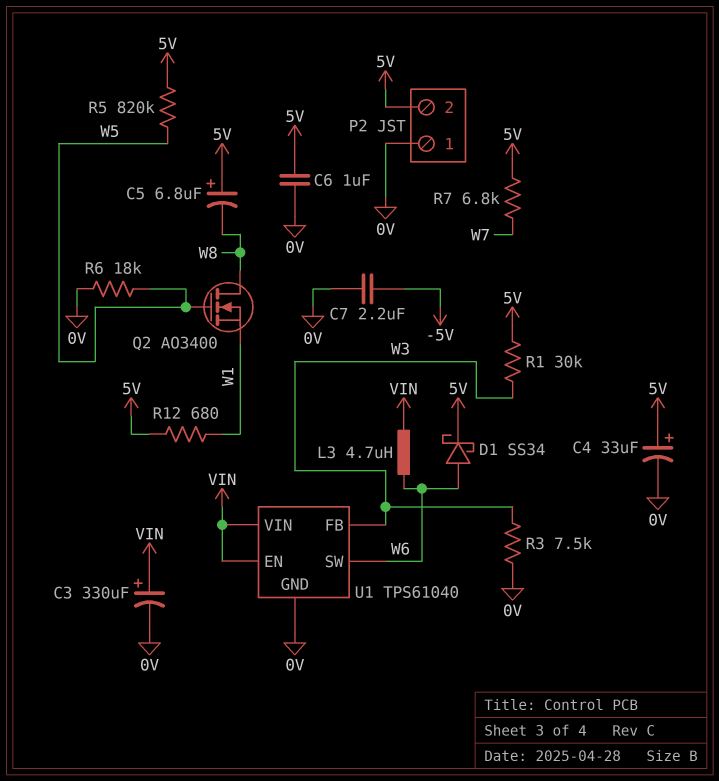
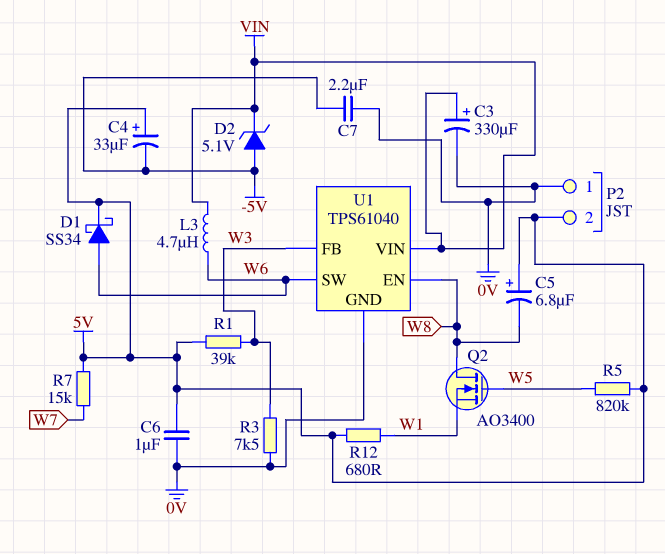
C4: 33uF (plus 5V, minus 0V) -> 33uF (plus 5V, minus -5V)
D2: none -> zener 5.1V (A -5V, K VIN)
R1: 30k (5V, W3) -> 39k (5V, W3)
R6: 18k (0V, W5) -> none
R7: 6.8k (5V, W7) -> 15k (5V, W7)
U1 pin EN: VIN -> W8

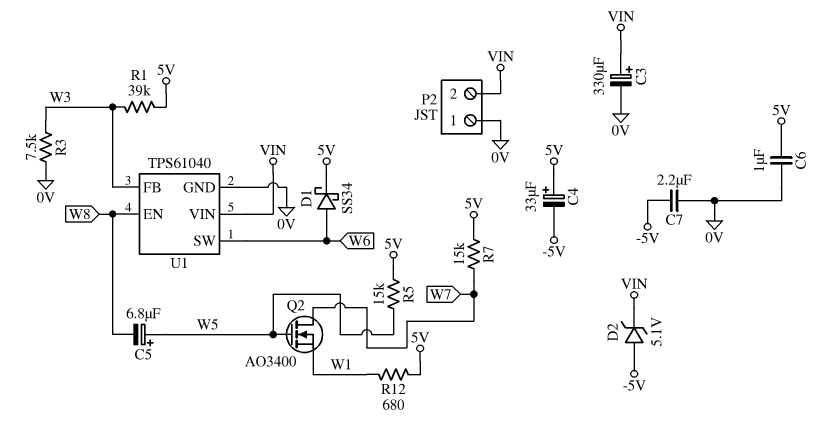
C5: 6.8uF (plus 5V, minus W8) -> 6.8uF (plus W5, minus W8)
L3: 4.7uH (VIN, W6) -> none
P2 pin 2: 5V -> VIN
Q2: NMOS AO3400 (G W5, D W8, S W1) -> NMOS AO3400 (G W5, D W7, S W1)
R5: 820k (5V, W5) -> 15k (5V, W5)

